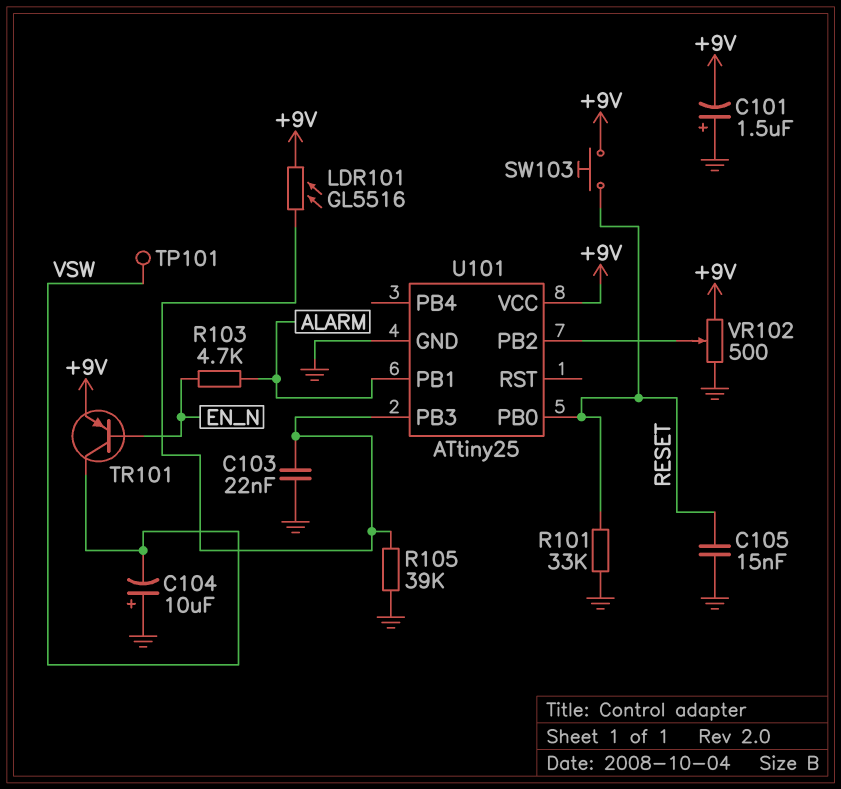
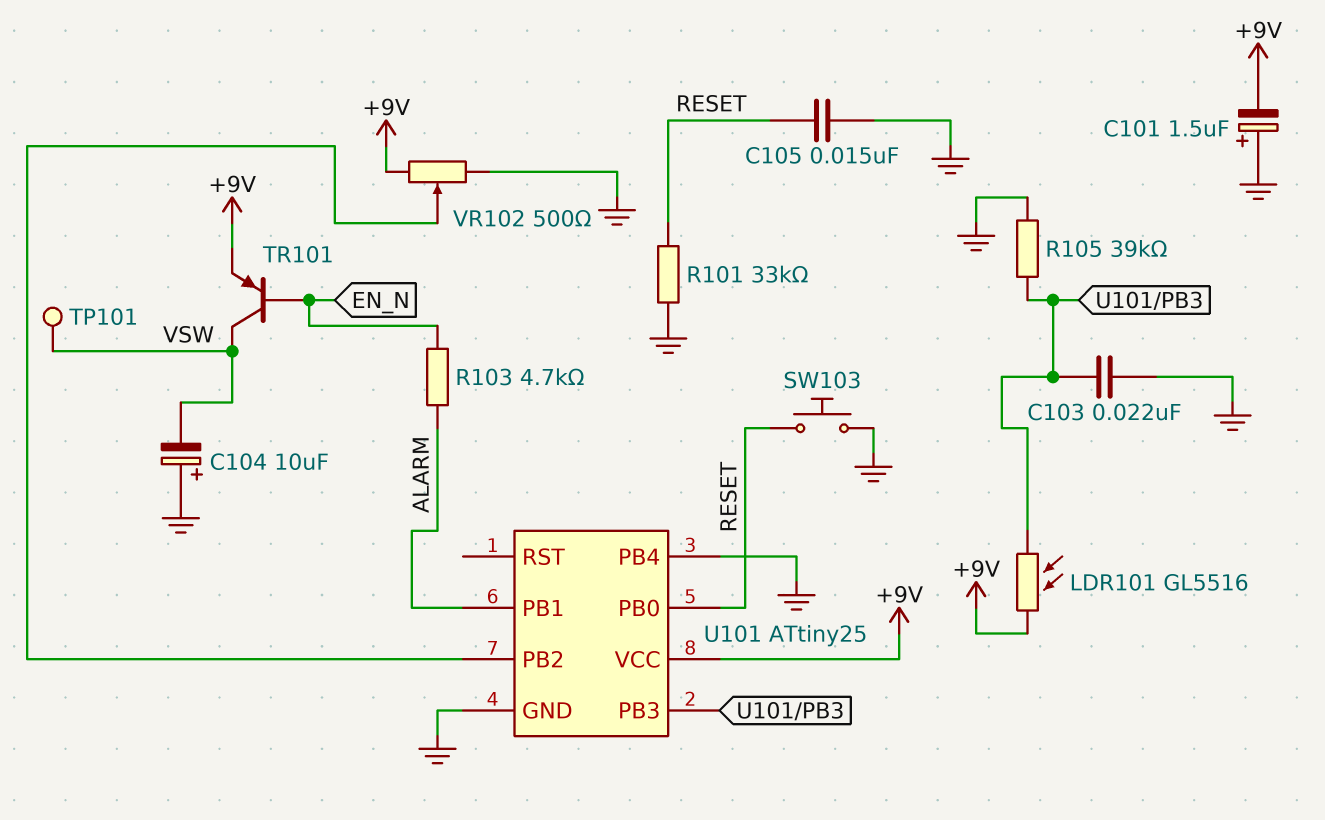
SW103: button (+9V, RESET) -> button (GND, RESET)
U101 pin PB4: none -> GND

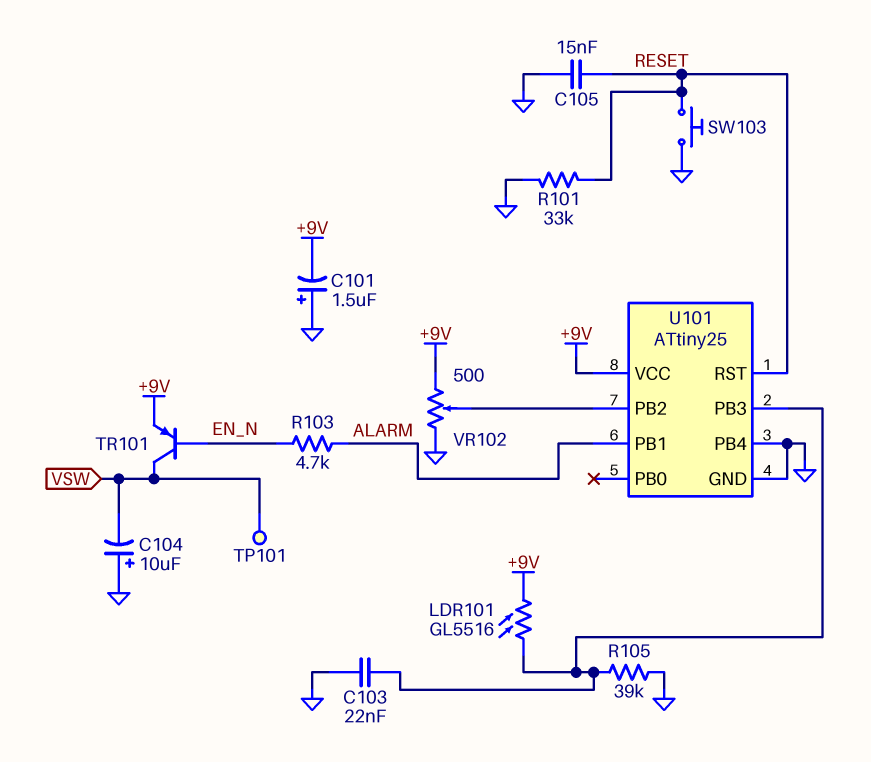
U101 pin PB0: RESET -> none
U101 pin RST: none -> RESET

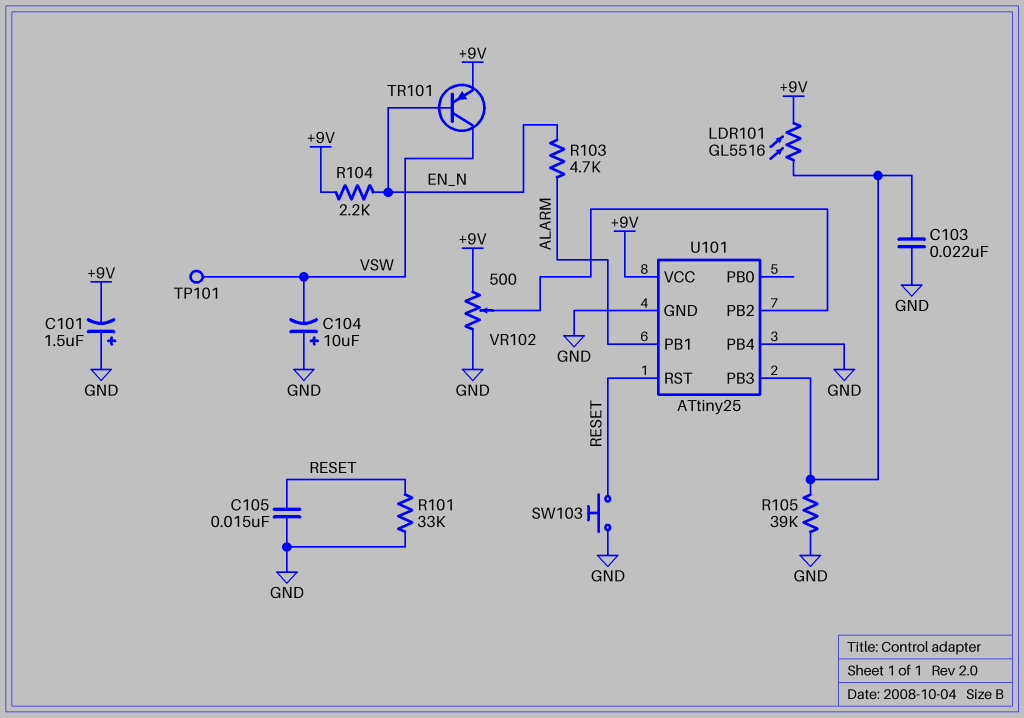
R104: none -> 2.2k (+9V, EN_N)

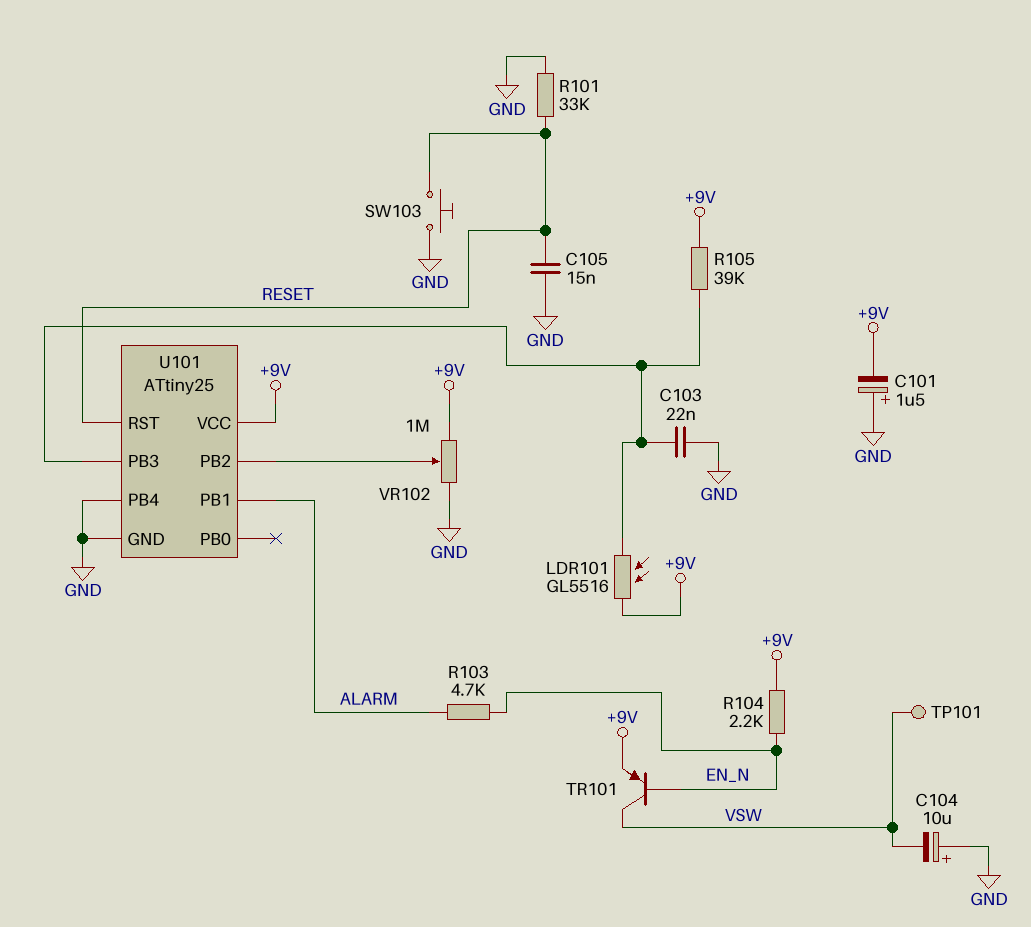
R105: 39k (GND, U101/PB3) -> 39k (+9V, U101/PB3)
VR102: 500 (+9V, GND, wiper U101/PB2) -> 1M (+9V, GND, wiper U101/PB2)

